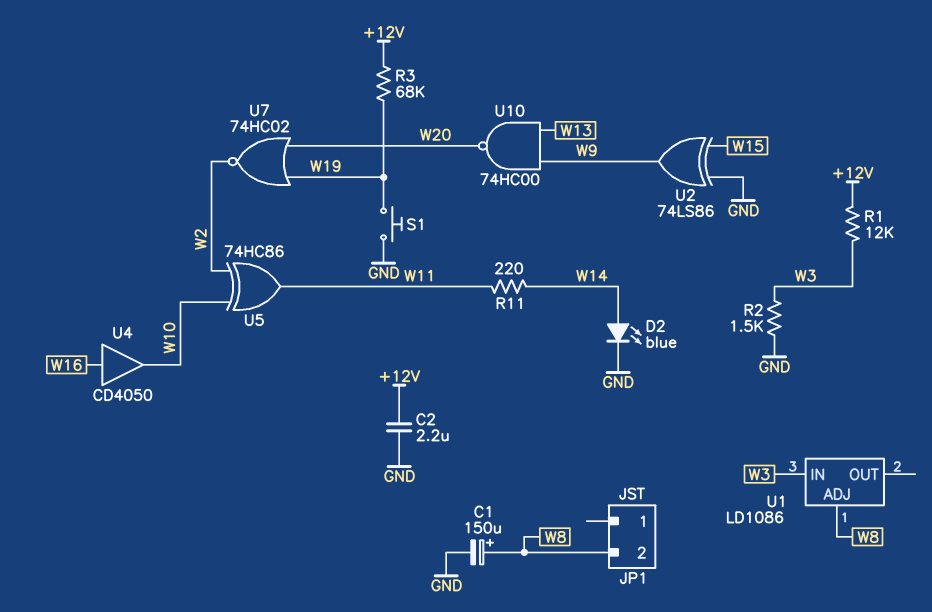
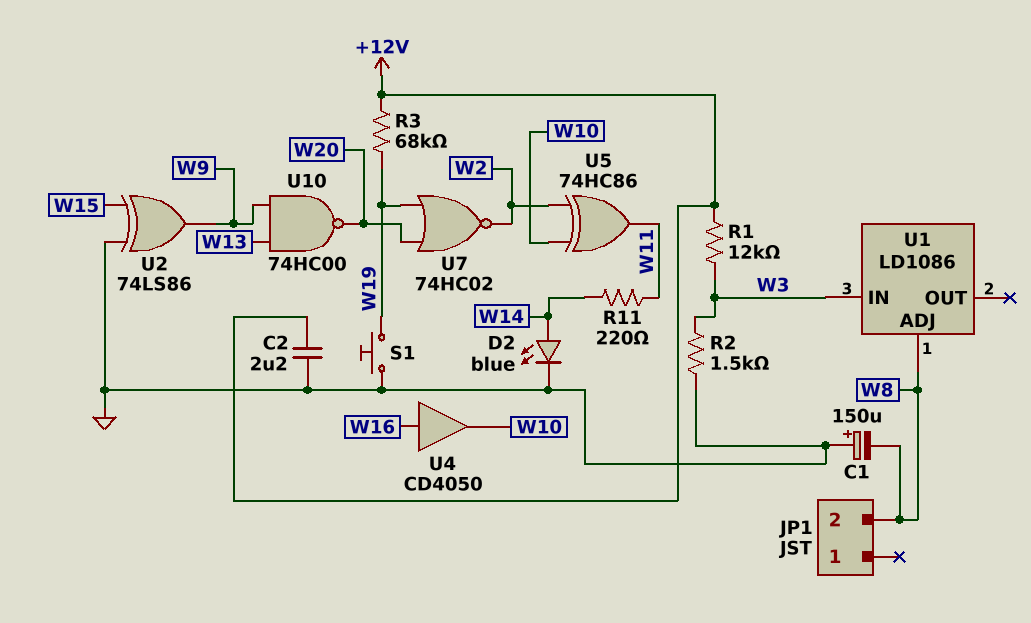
C1: 150uF (plus W8, minus GND) -> 150uF (plus GND, minus W8)

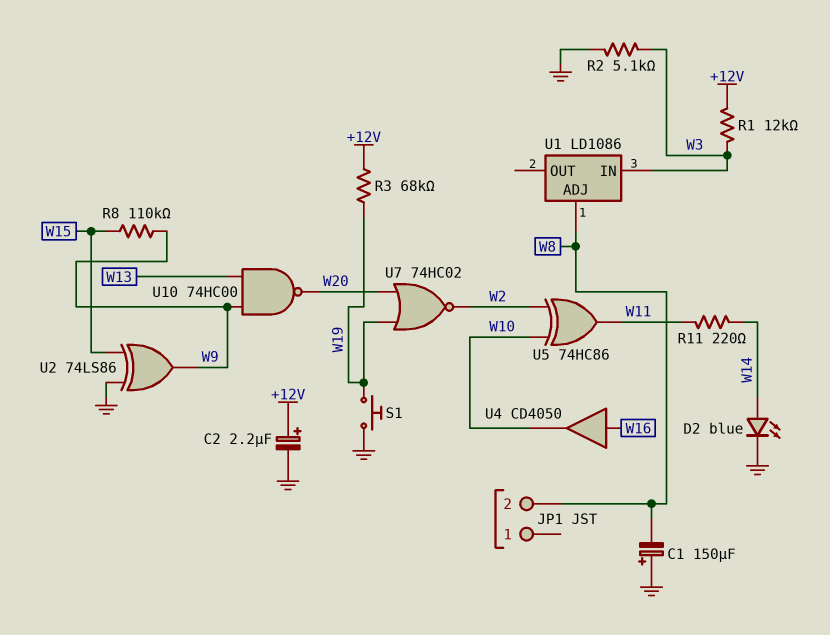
C2: 2.2uF (+12V, GND) -> 2.2uF (plus +12V, minus GND)
R2: 1.5k (GND, W3) -> 5.1k (GND, W3)
R8: none -> 110k (W9, W15)

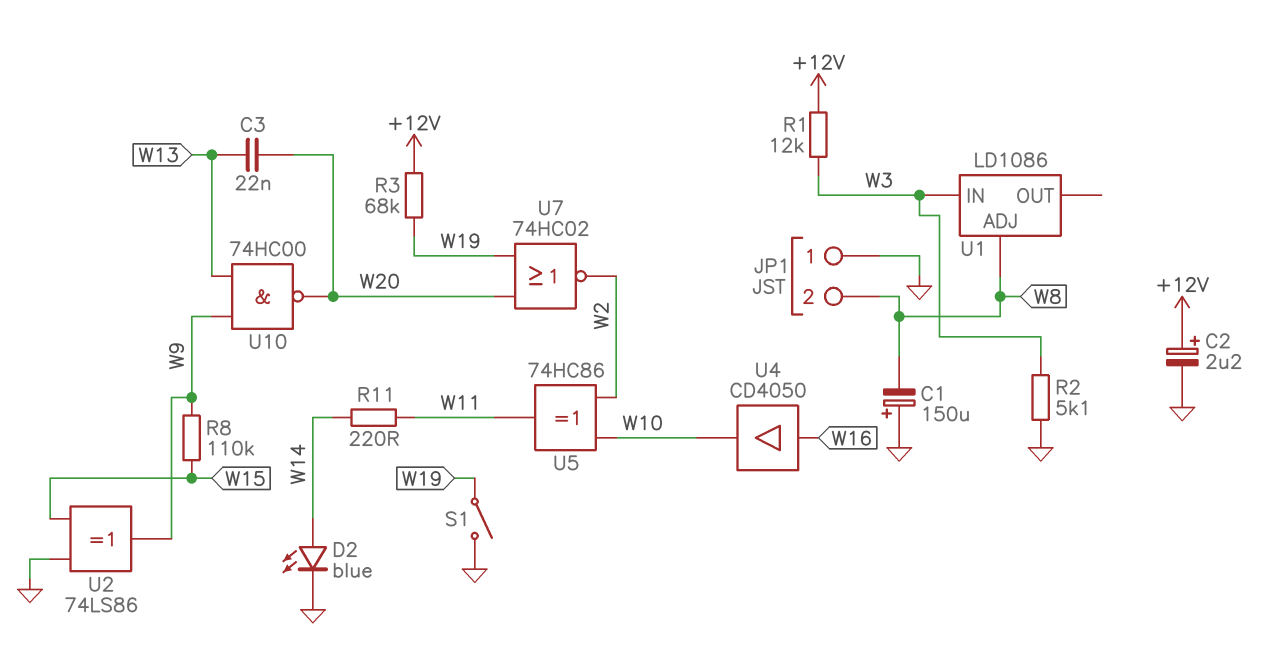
C3: none -> 22nF (W13, W20)
JP1 pin 1: none -> GND
S1: button (GND, W19) -> switch (GND, W19)

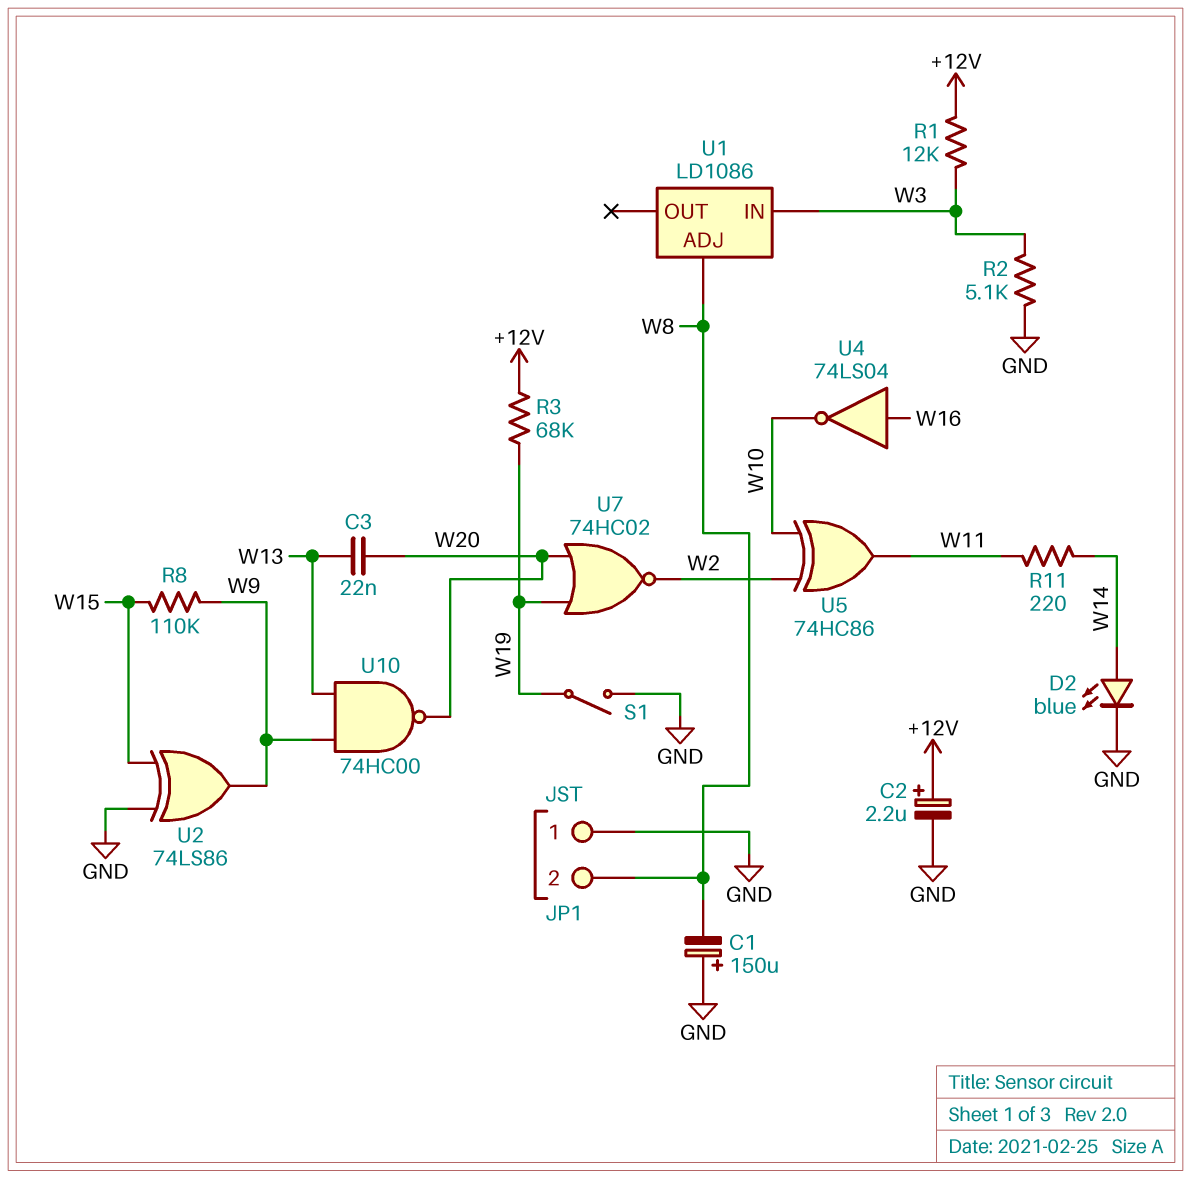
U4: buffer CD4050 (in W16, out W10) -> NOT 74LS04 (in W16, out W10)

